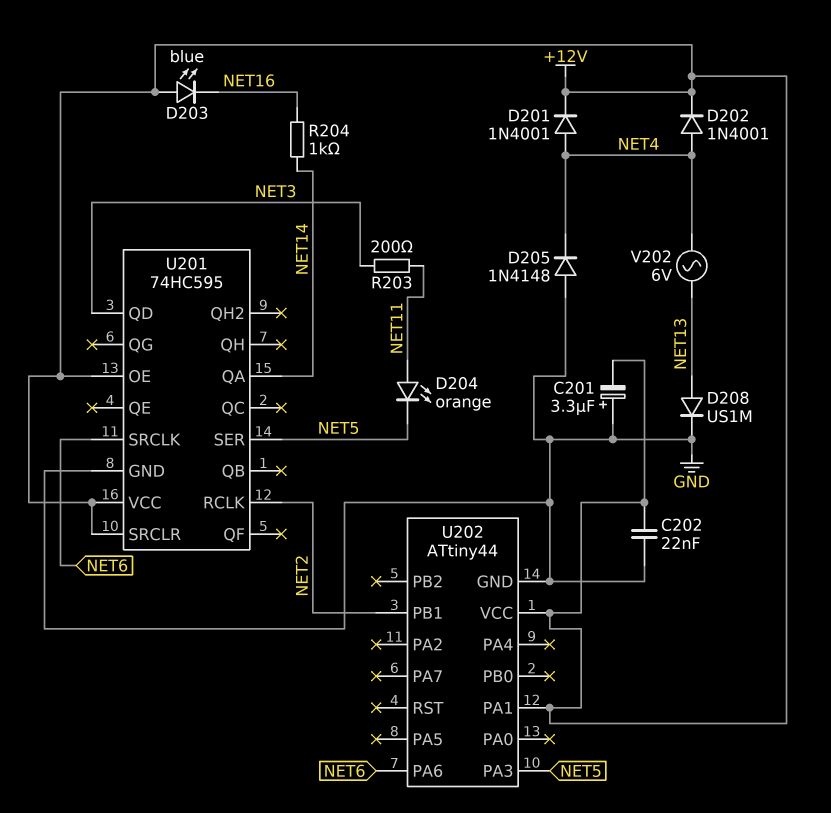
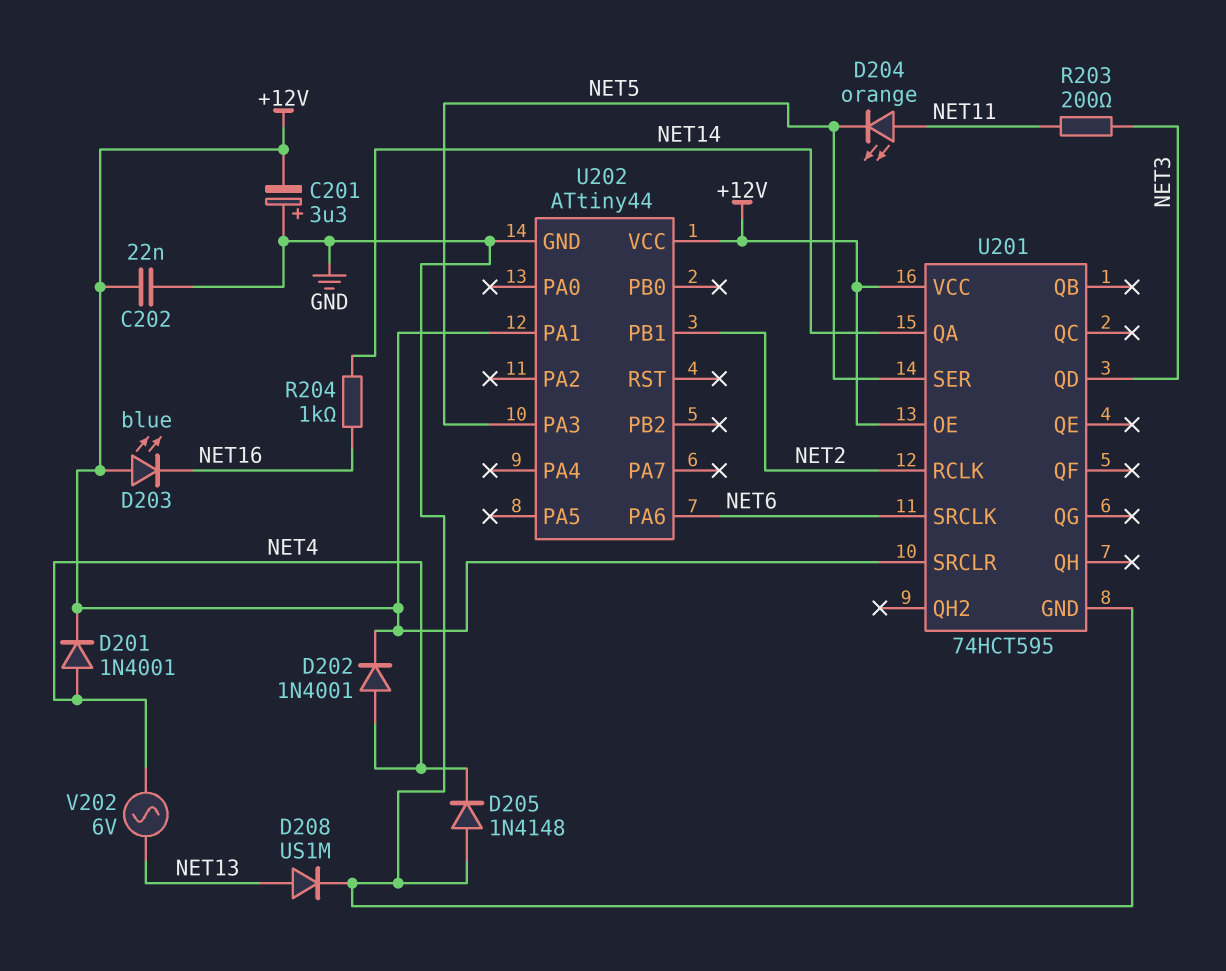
U201: 74HC595 -> 74HCT595

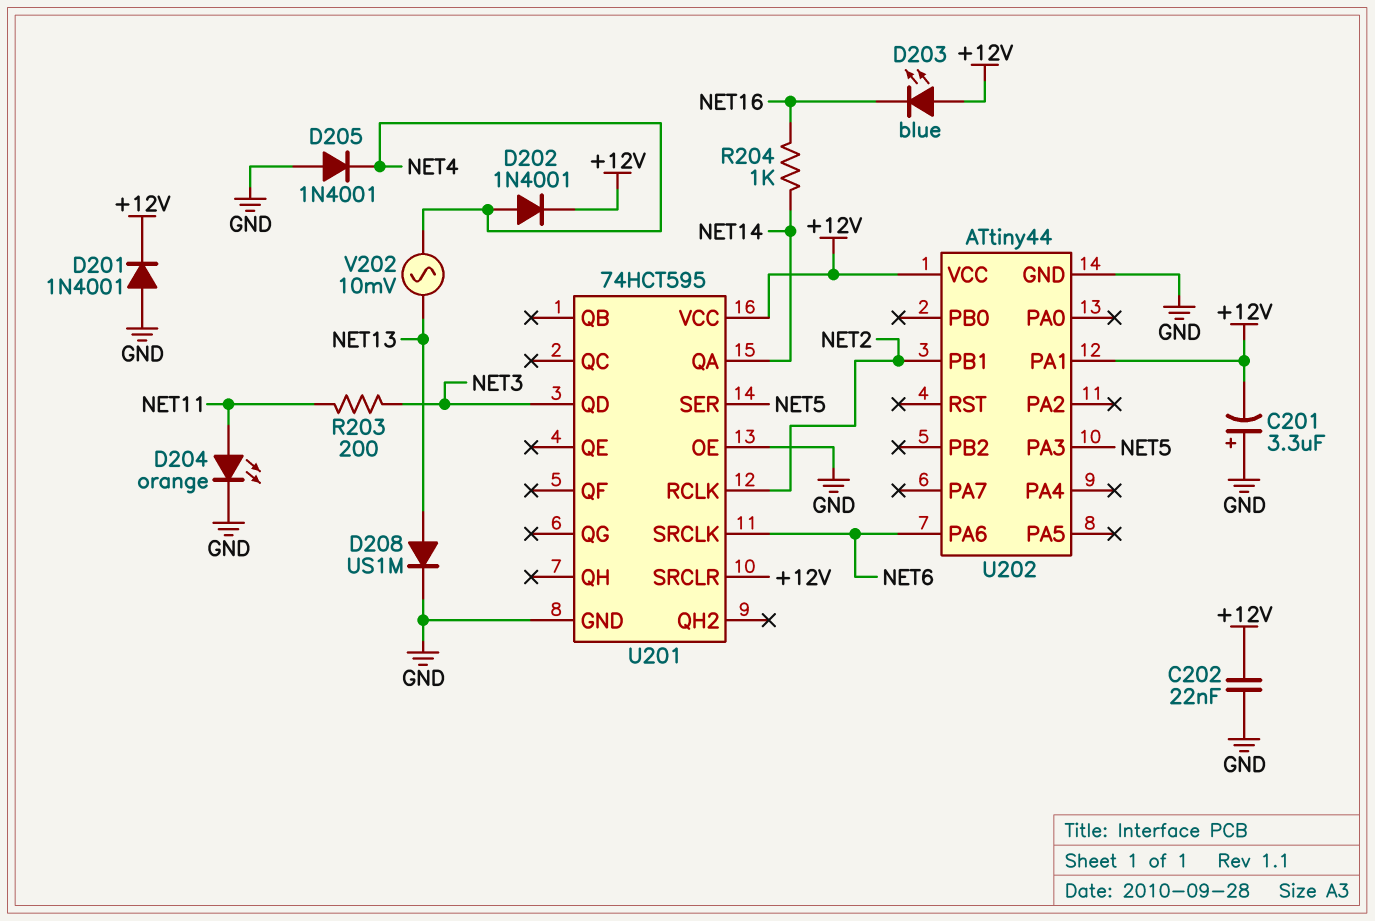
D201: diode 1N4001 (A NET4, K +12V) -> diode 1N4001 (A GND, K +12V)
D204: LED orange (A NET11, K NET5) -> LED orange (A NET11, K GND)
D205: diode 1N4148 (A GND, K NET4) -> diode 1N4001 (A GND, K NET4)
U201 pin OE: +12V -> GND
V202: AC 6V (NET4, NET13) -> AC 10mV (NET4, NET13)

